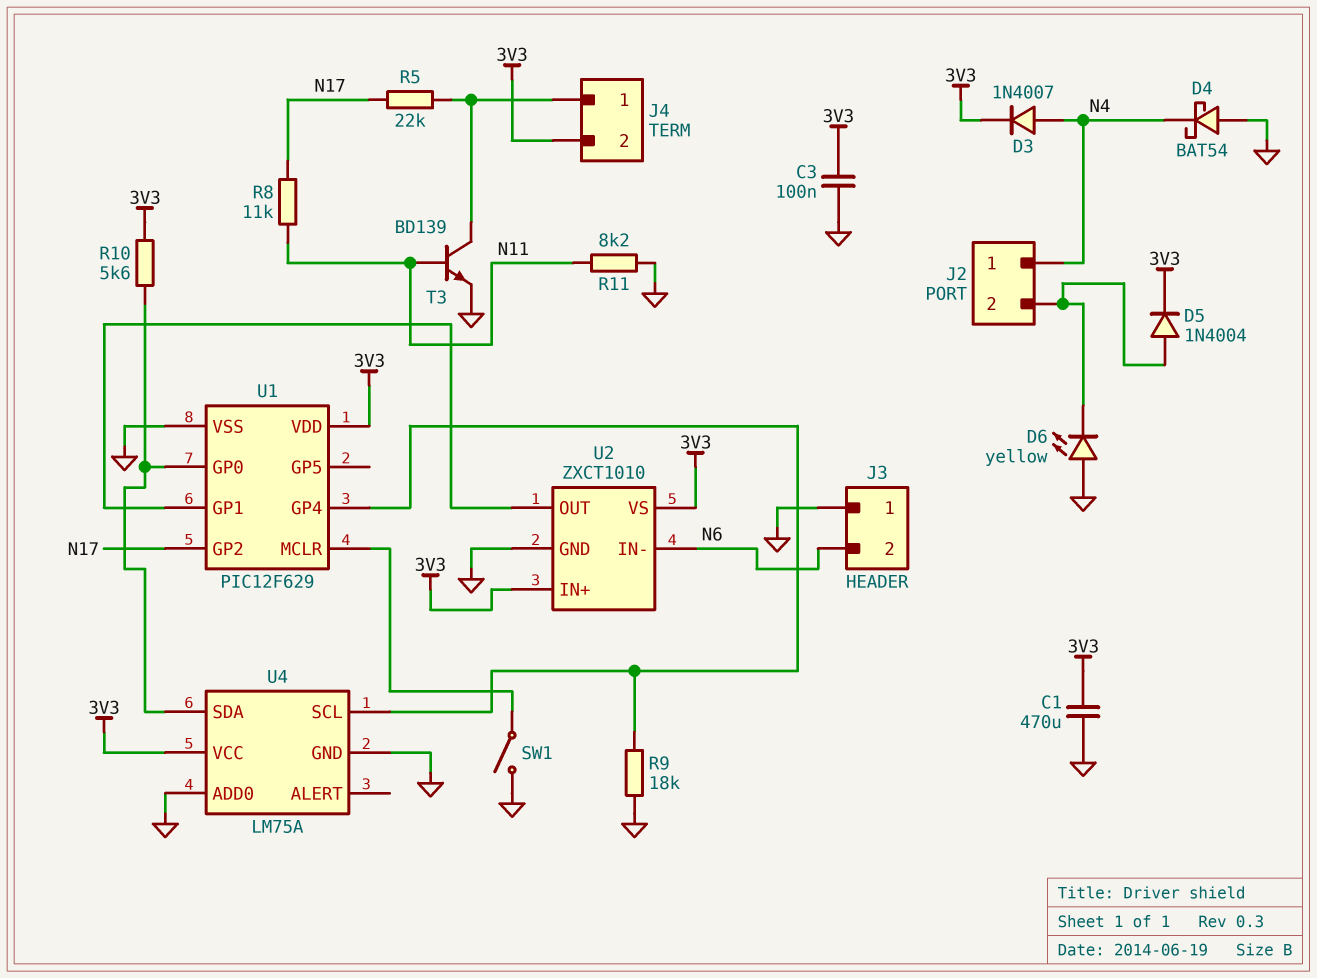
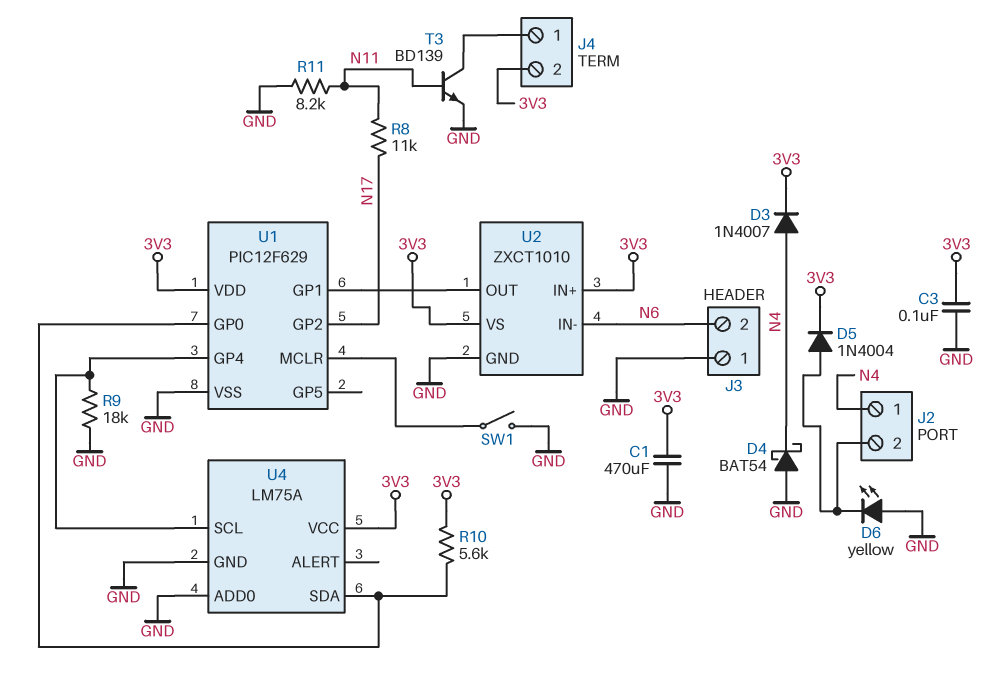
R5: 22k (J4/1, N17) -> none

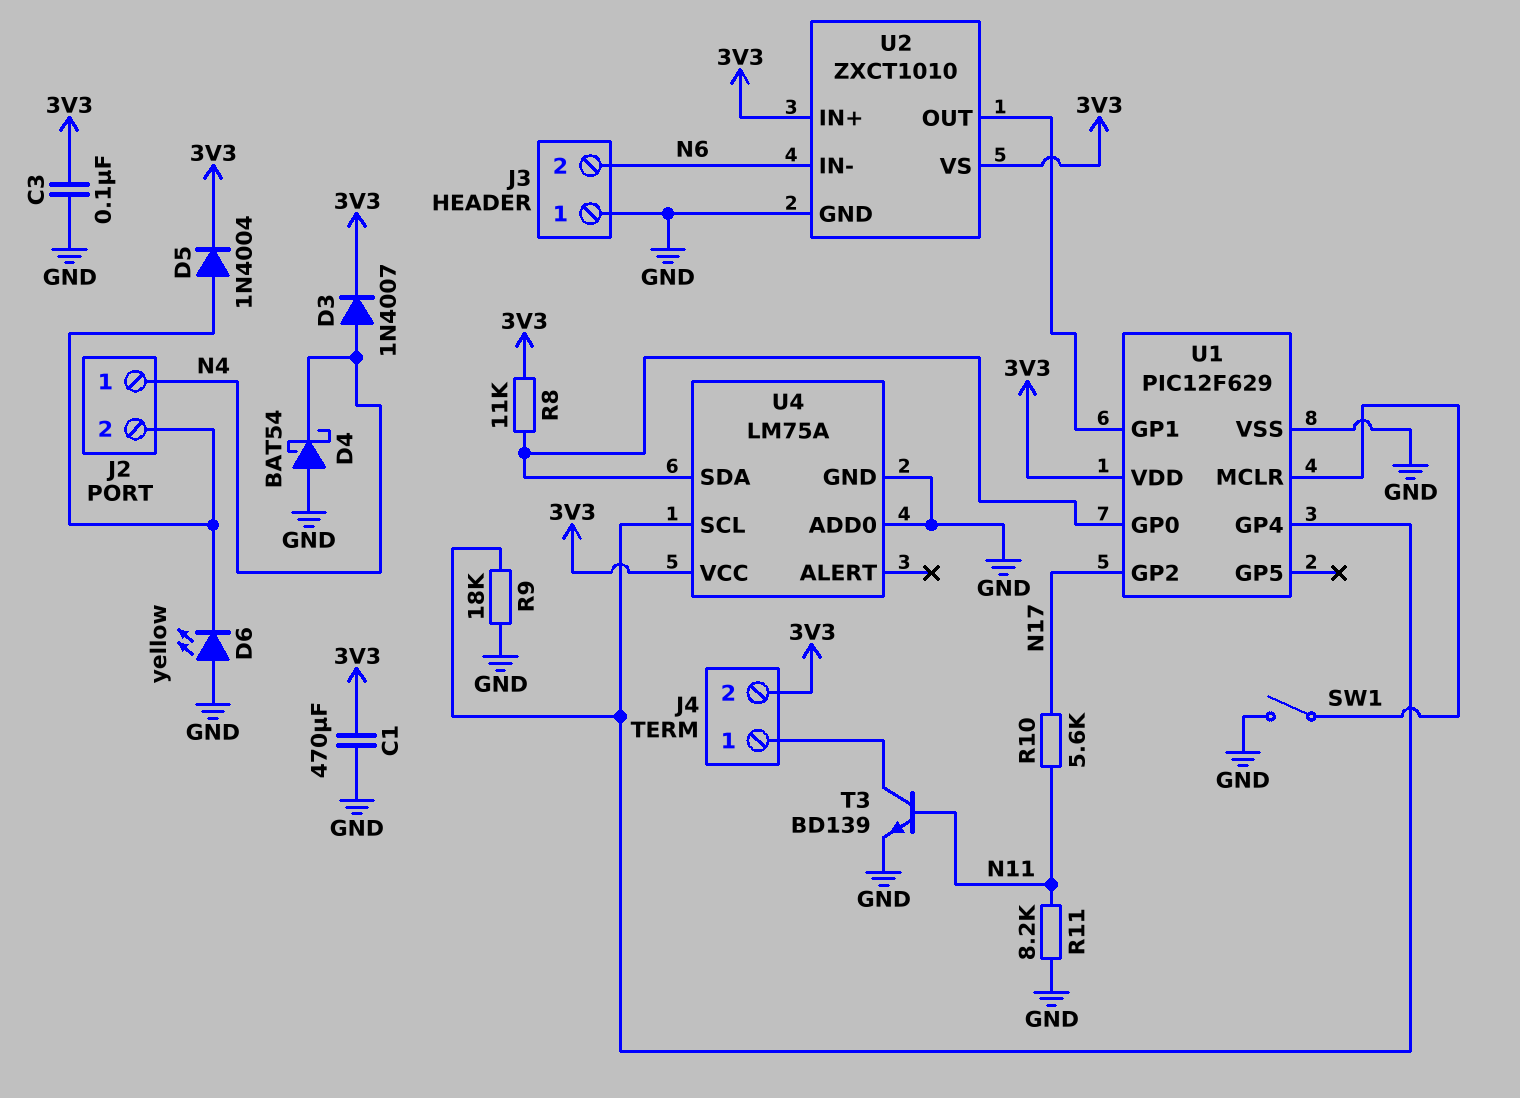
R8: 11k (N11, N17) -> 11k (3V3, U1/GP0)
R10: 5.6k (3V3, U1/GP0) -> 5.6k (N11, N17)

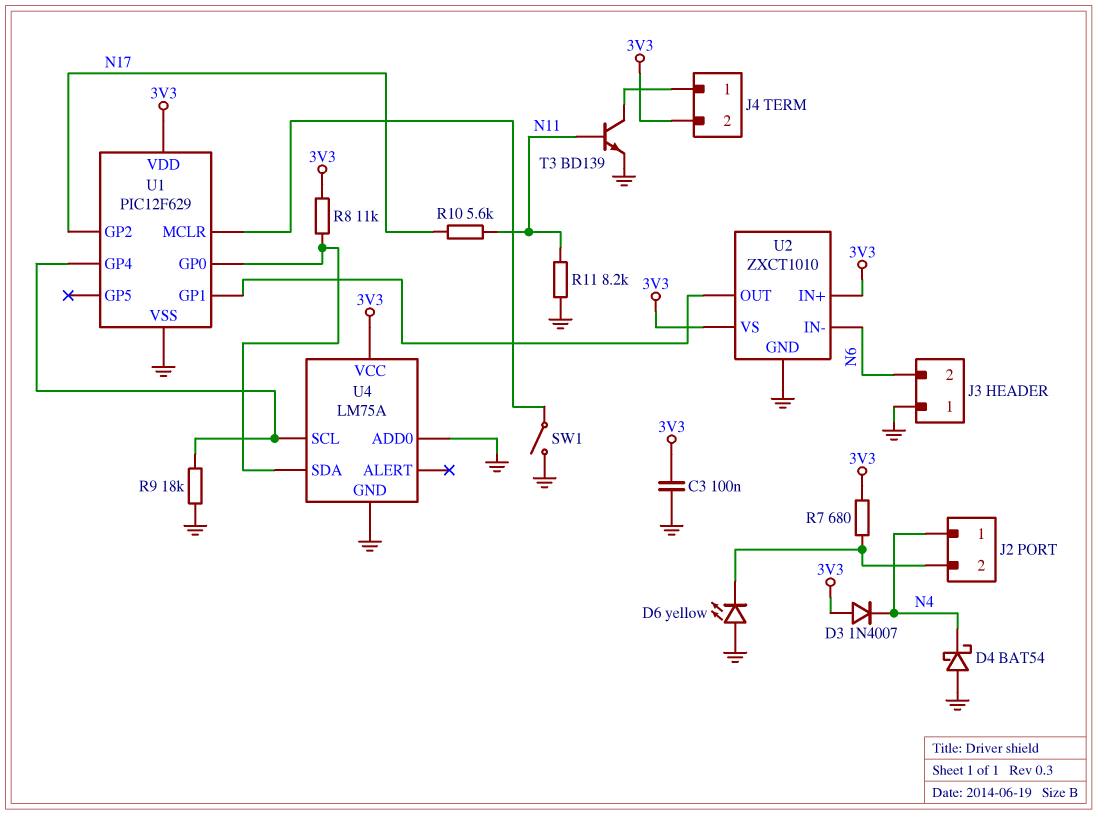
C1: 470uF (3V3, GND) -> none
D3: diode 1N4007 (A N4, K 3V3) -> diode 1N4007 (A 3V3, K N4)
D5: diode 1N4004 (A J2/2, K 3V3) -> none
R7: none -> 680 (3V3, J2/2)

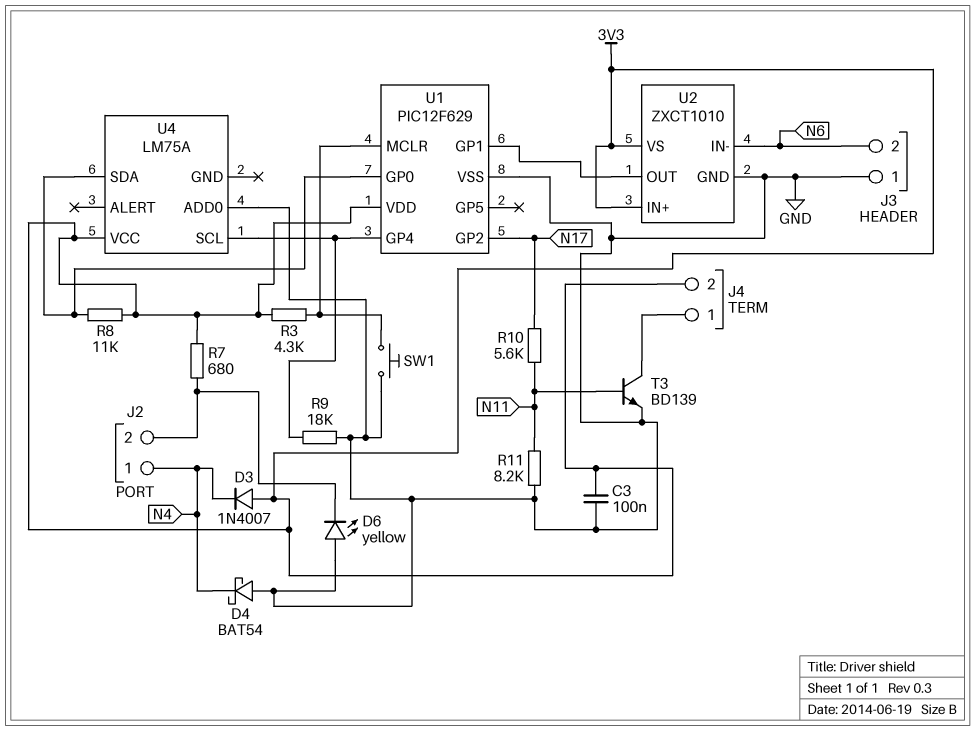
R3: none -> 4.3k (3V3, U1/MCLR)
SW1: switch (GND, U1/MCLR) -> button (GND, U1/MCLR)
U4 pin GND: GND -> none

